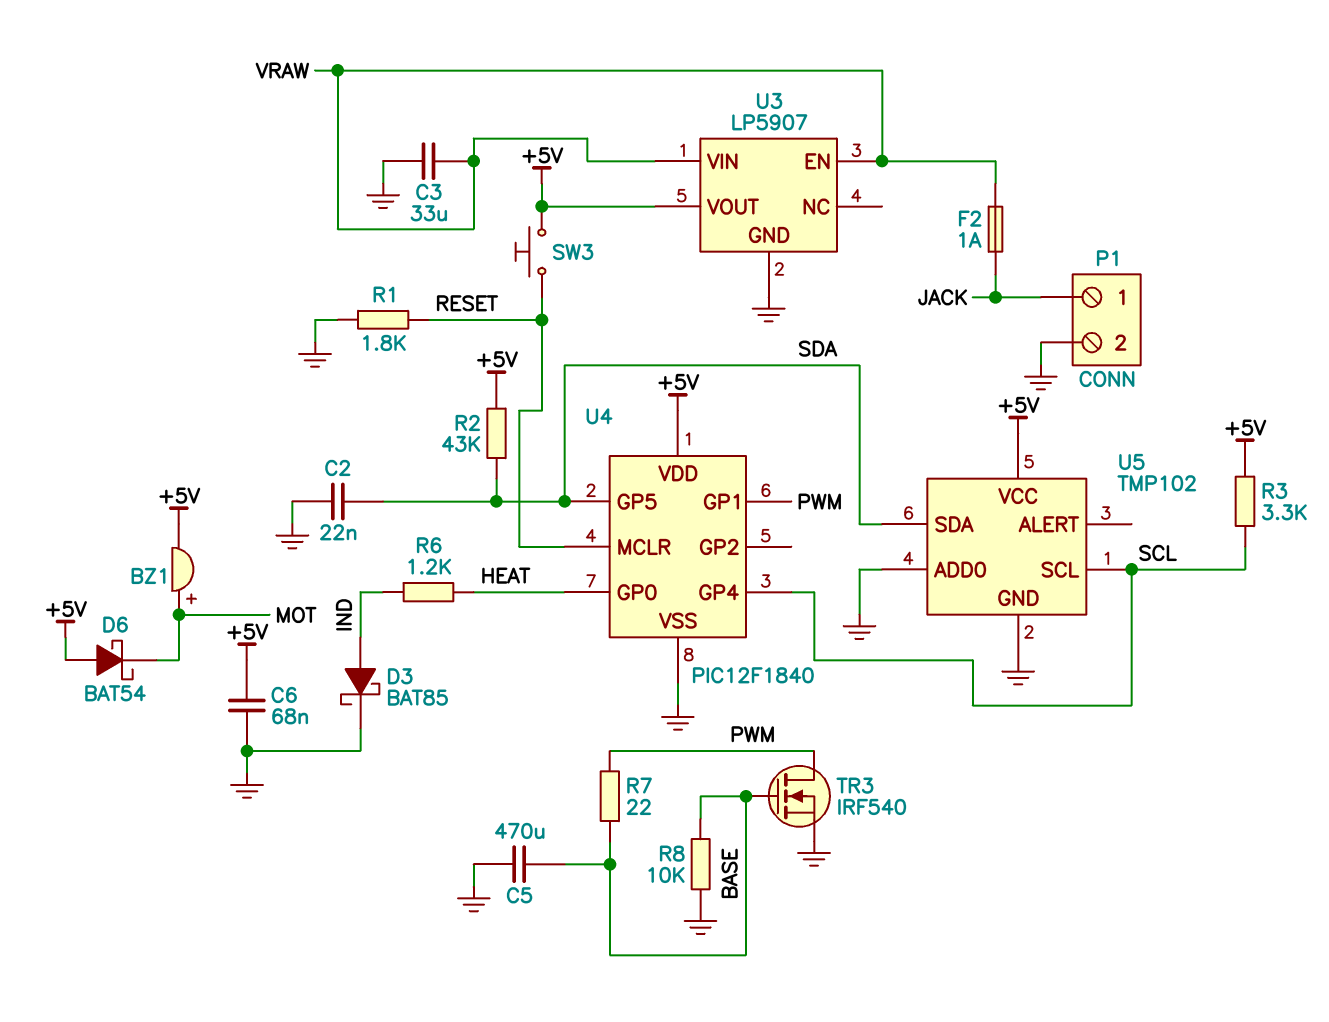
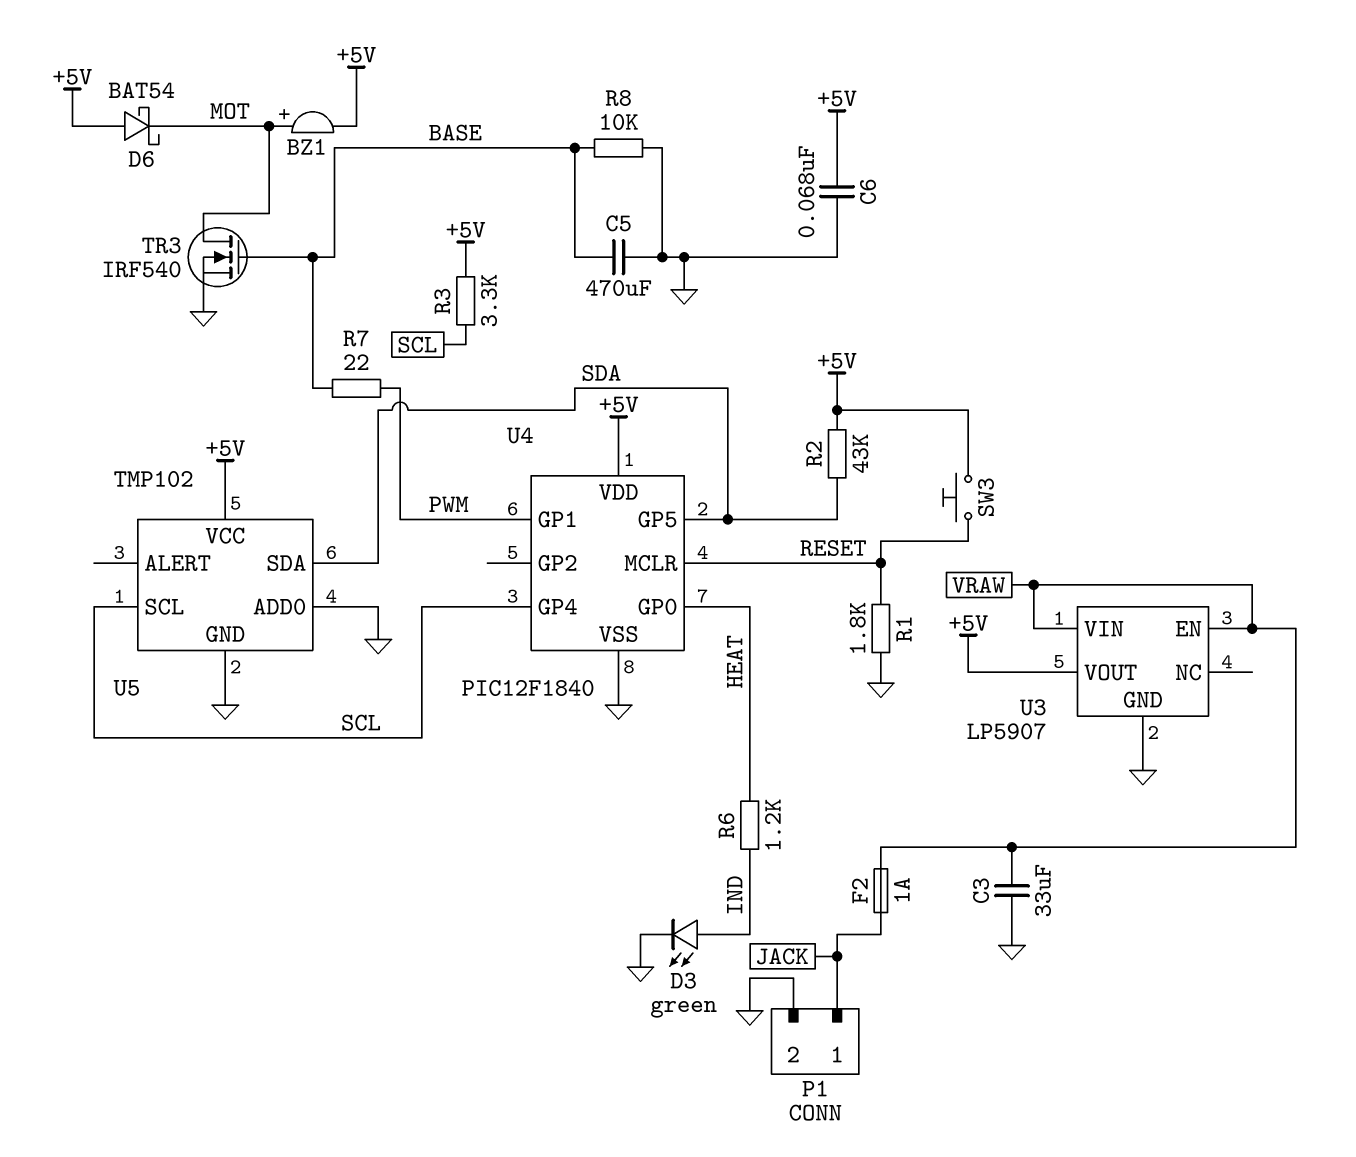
C2: 22nF (GND, SDA) -> none
D3: schottky BAT85 (A IND, K GND) -> LED green (A IND, K GND)
TR3: NMOS IRF540 (G BASE, D PWM, S GND) -> NMOS IRF540 (G BASE, D MOT, S GND)

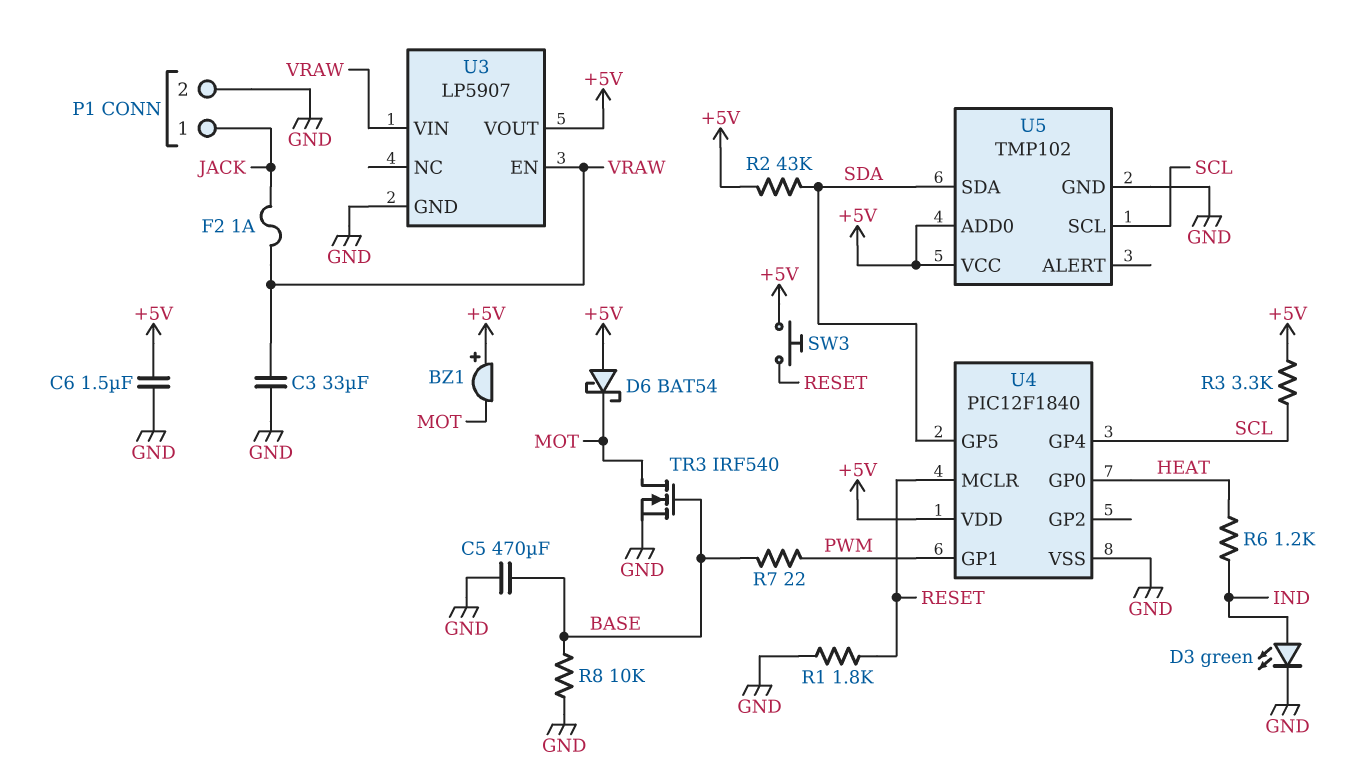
BZ1: buzzer (plus MOT, minus +5V) -> buzzer (plus +5V, minus MOT)
C6: 68nF (+5V, GND) -> 1.5uF (+5V, GND)
U5 pin ADD0: GND -> +5V

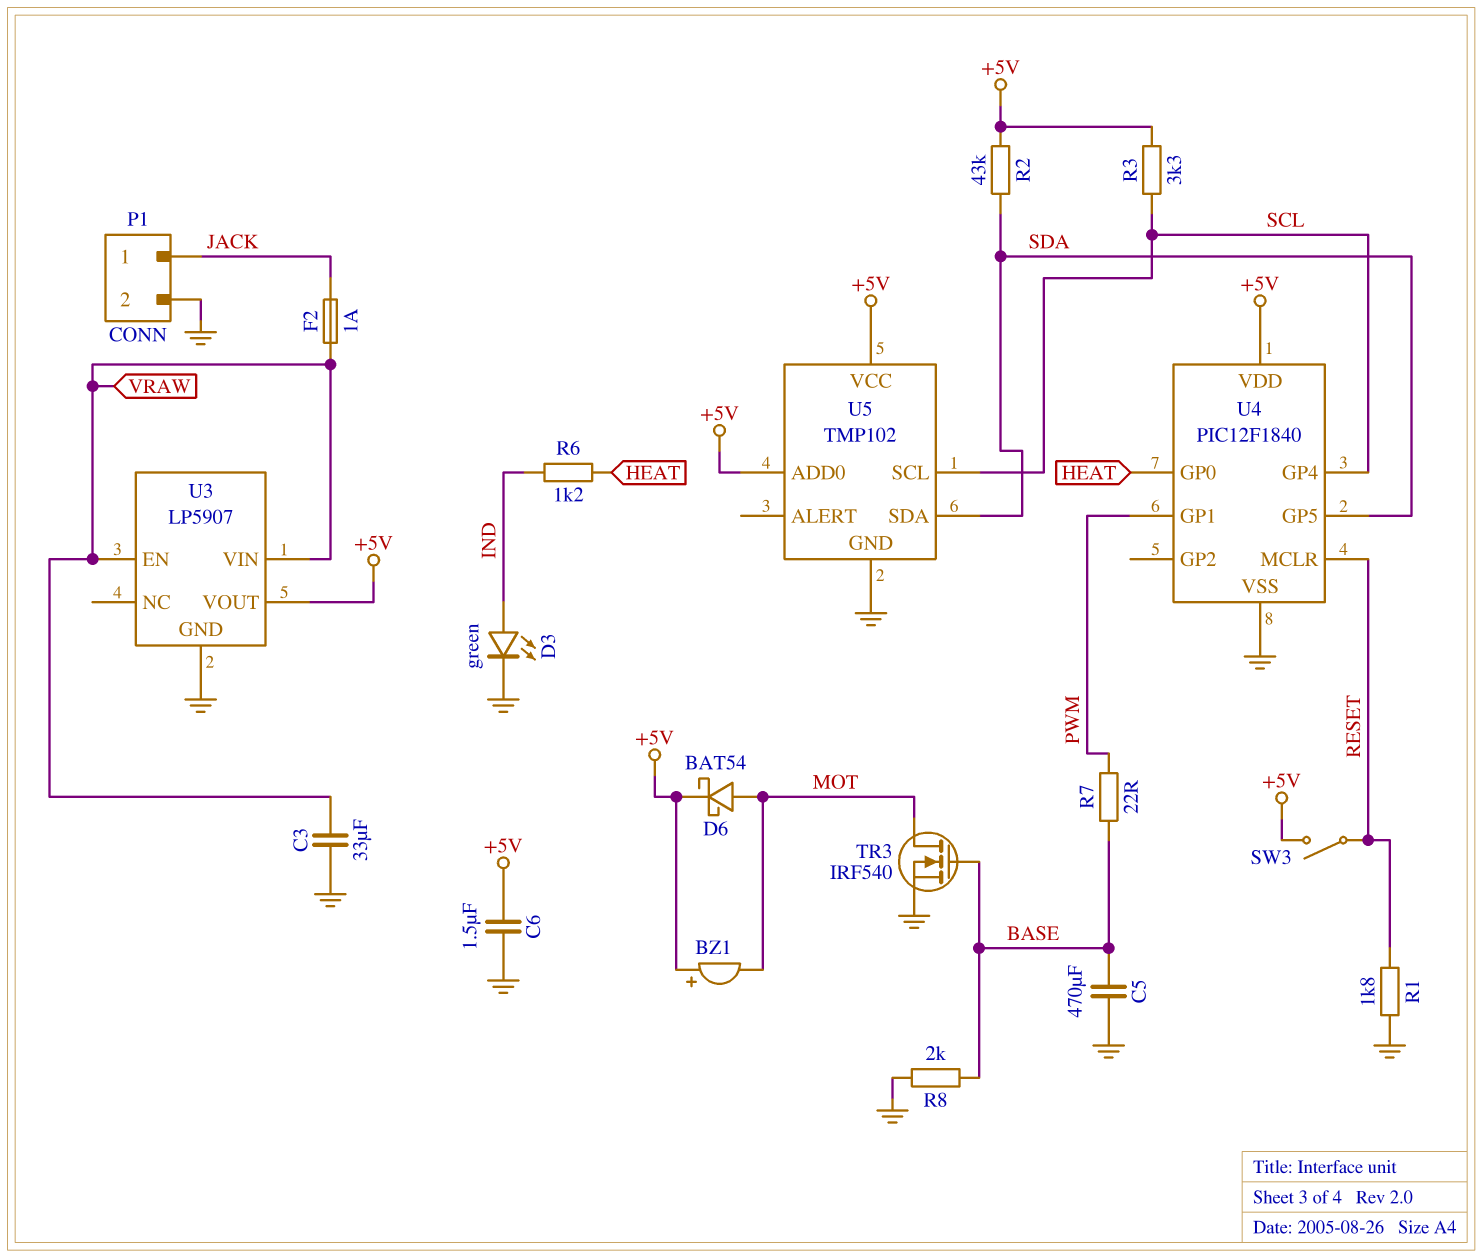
D6: schottky BAT54 (A +5V, K MOT) -> schottky BAT54 (A MOT, K +5V)
R8: 10k (BASE, GND) -> 2k (BASE, GND)
SW3: button (+5V, RESET) -> switch (+5V, RESET)

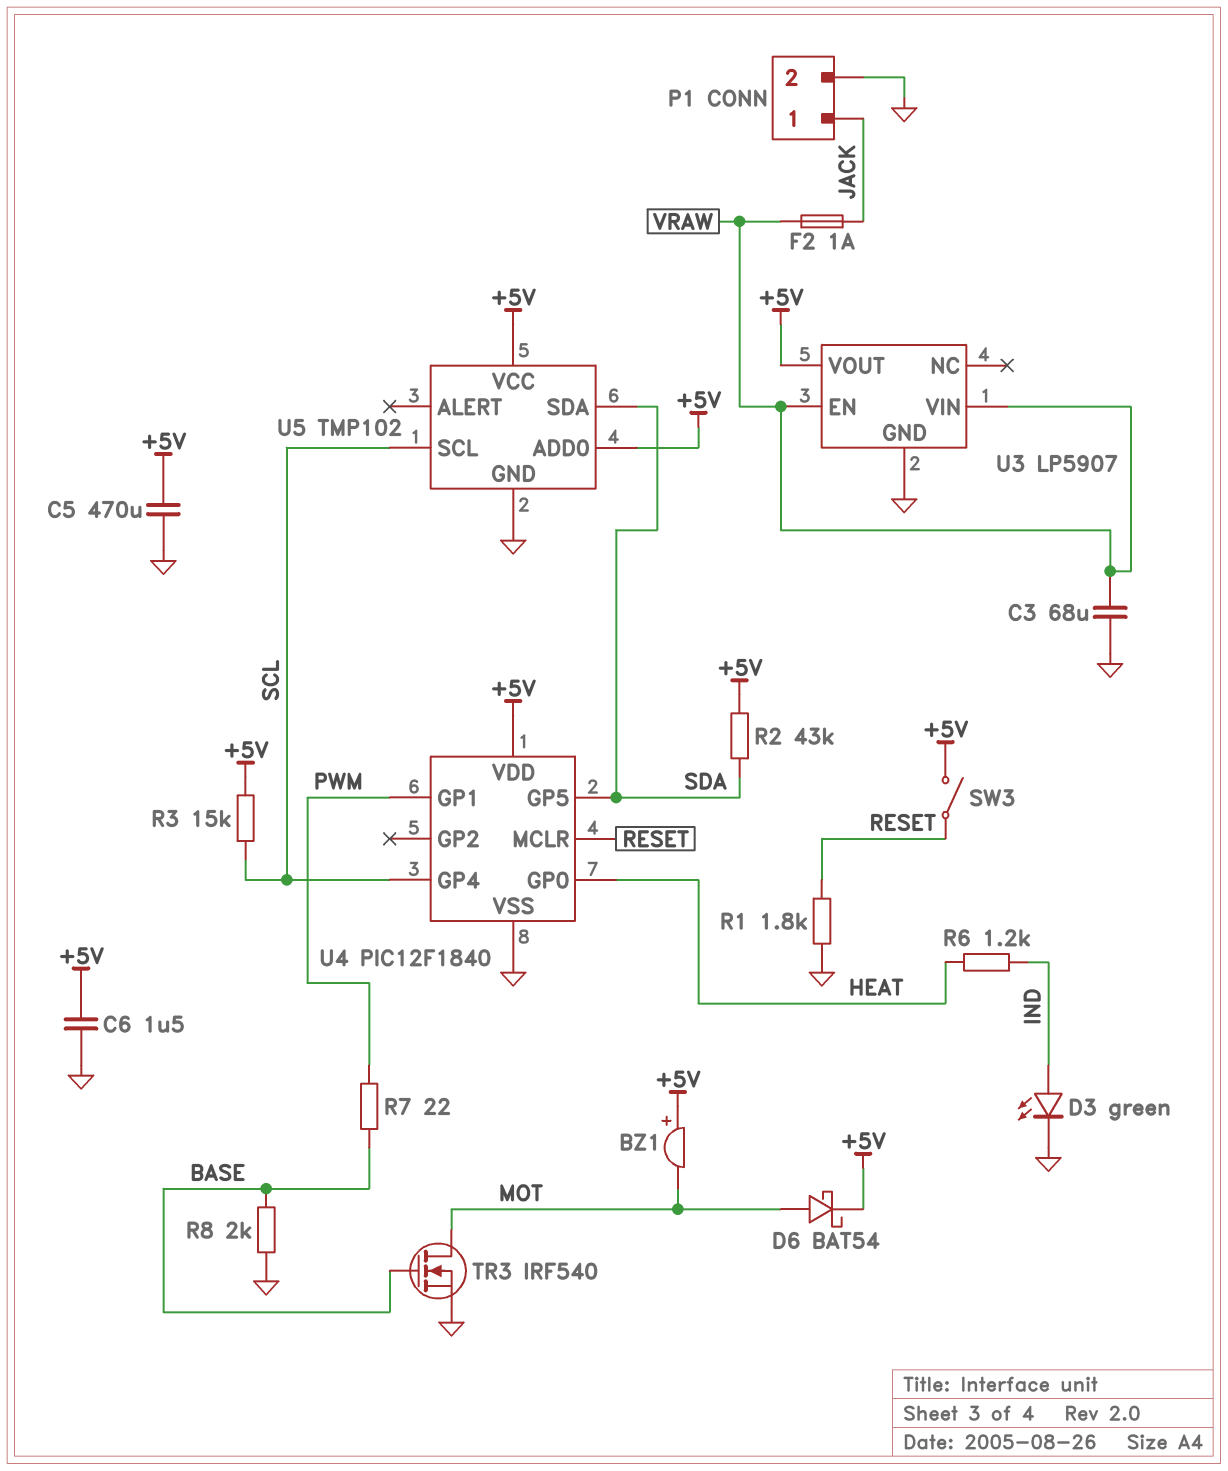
C3: 33uF (GND, VRAW) -> 68uF (GND, VRAW)
C5: 470uF (BASE, GND) -> 470uF (+5V, GND)
R3: 3.3k (+5V, SCL) -> 15k (+5V, SCL)

